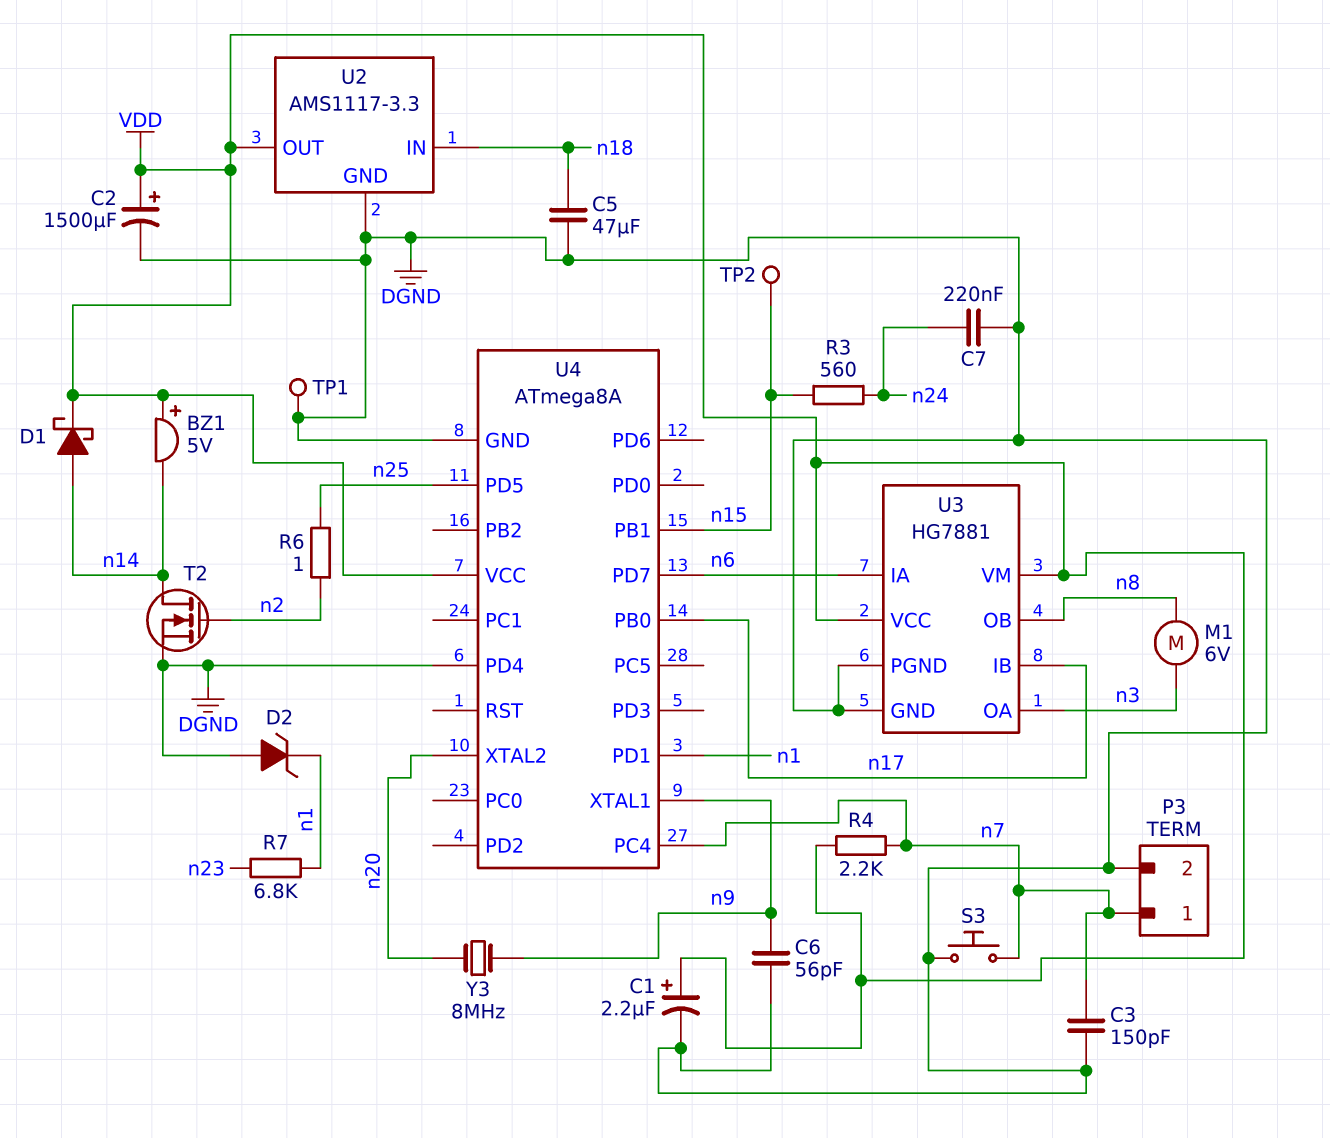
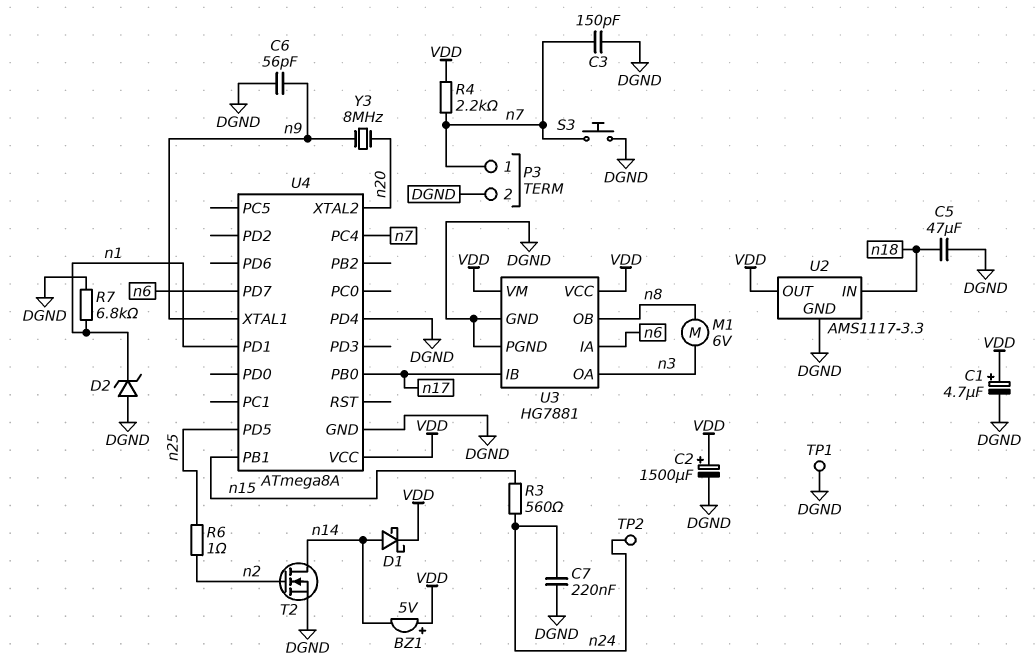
C1: 2.2uF (plus VDD, minus DGND) -> 4.7uF (plus VDD, minus DGND)
R7: 6.8k (n1, n23) -> 6.8k (DGND, n1)
TP2: test point (n15) -> test point (n24)

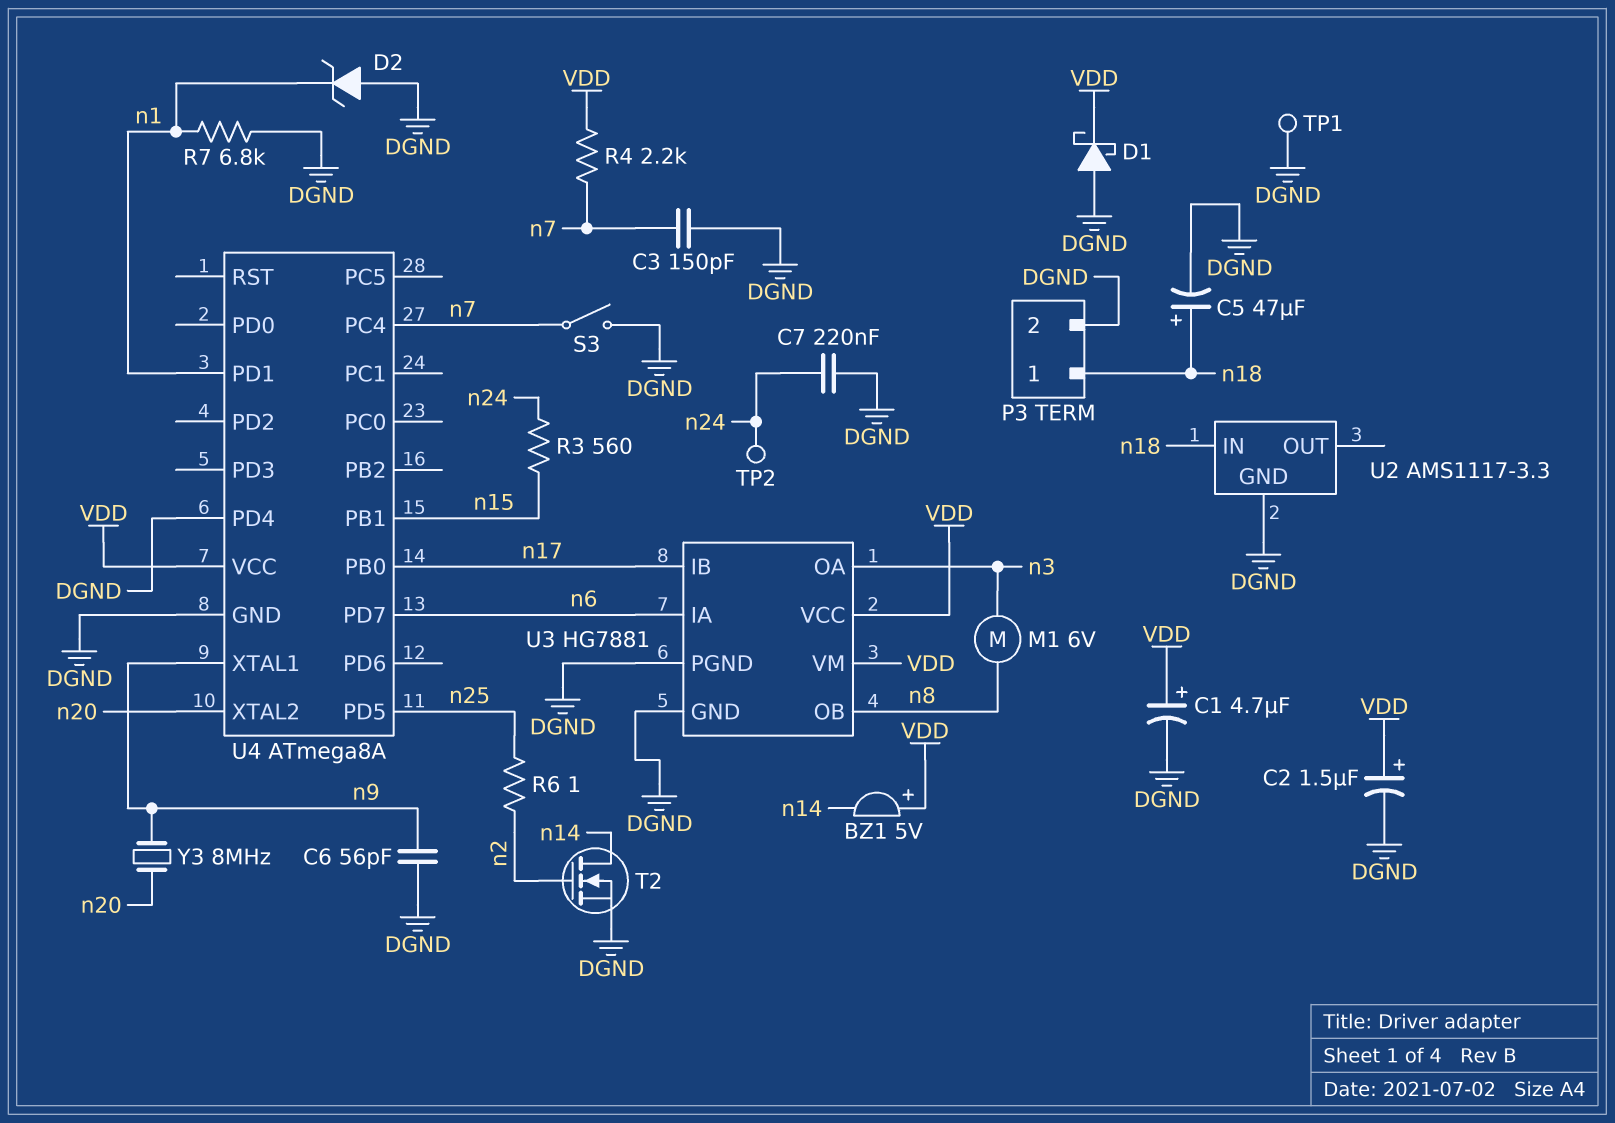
C2: 1500uF (plus VDD, minus DGND) -> 1.5uF (plus VDD, minus DGND)
C5: 47uF (DGND, n18) -> 47uF (plus n18, minus DGND)
D1: schottky (A n14, K VDD) -> schottky (A DGND, K VDD)
P3 pin 1: n7 -> n18
S3: button (DGND, n7) -> switch (DGND, n7)
U2 pin OUT: VDD -> none

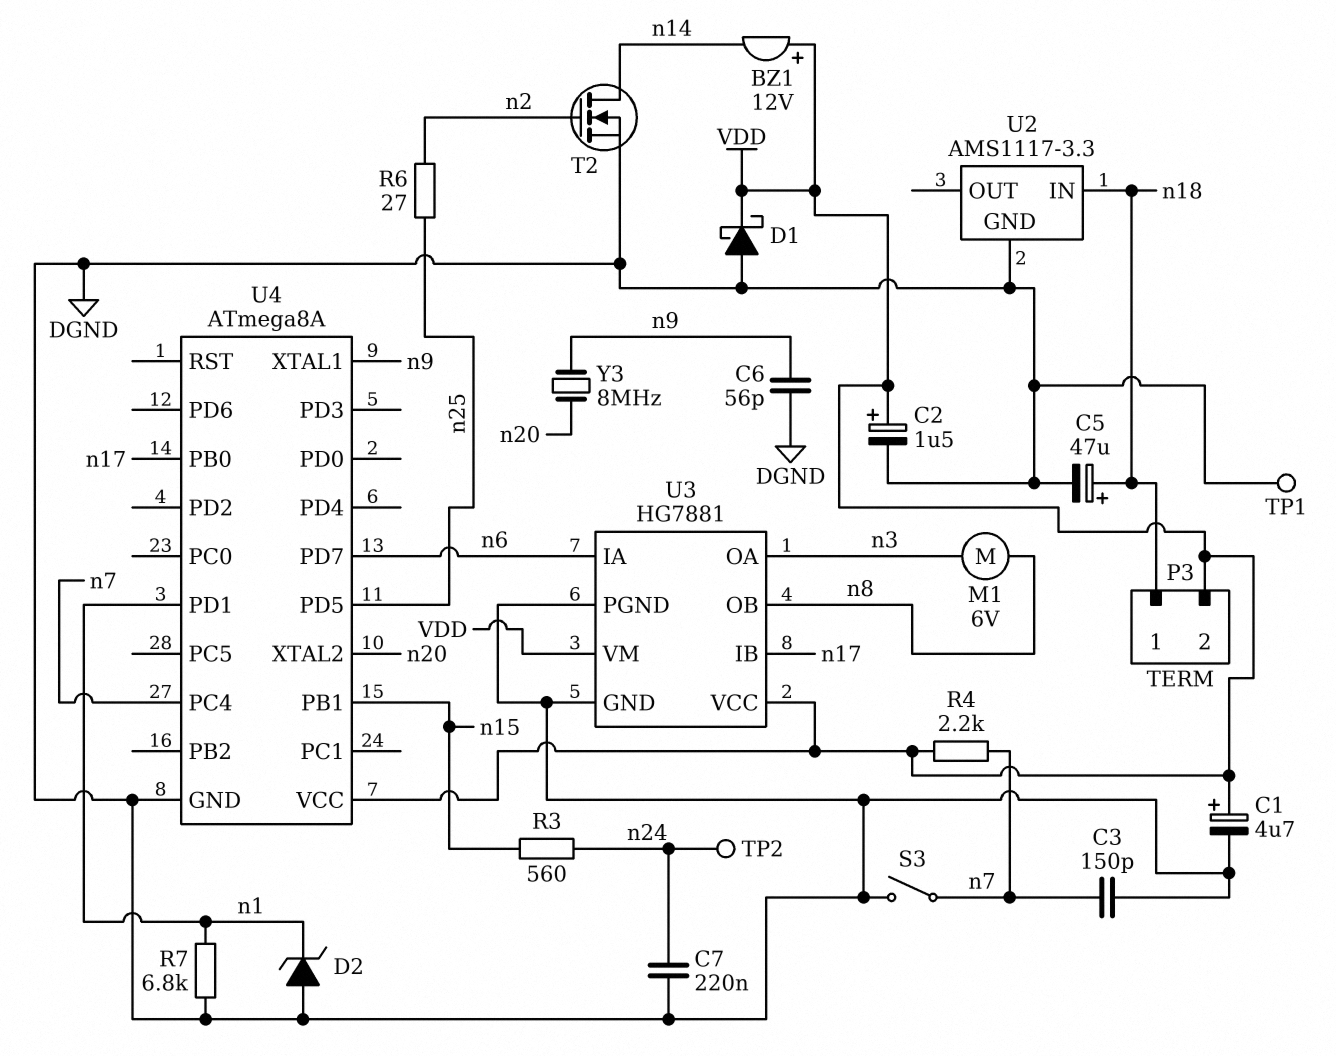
BZ1: buzzer 5V (plus VDD, minus n14) -> buzzer 12V (plus VDD, minus n14)
P3 pin 2: DGND -> VDD
R6: 1 (n2, n25) -> 27 (n2, n25)
U4 pin PD4: DGND -> none

